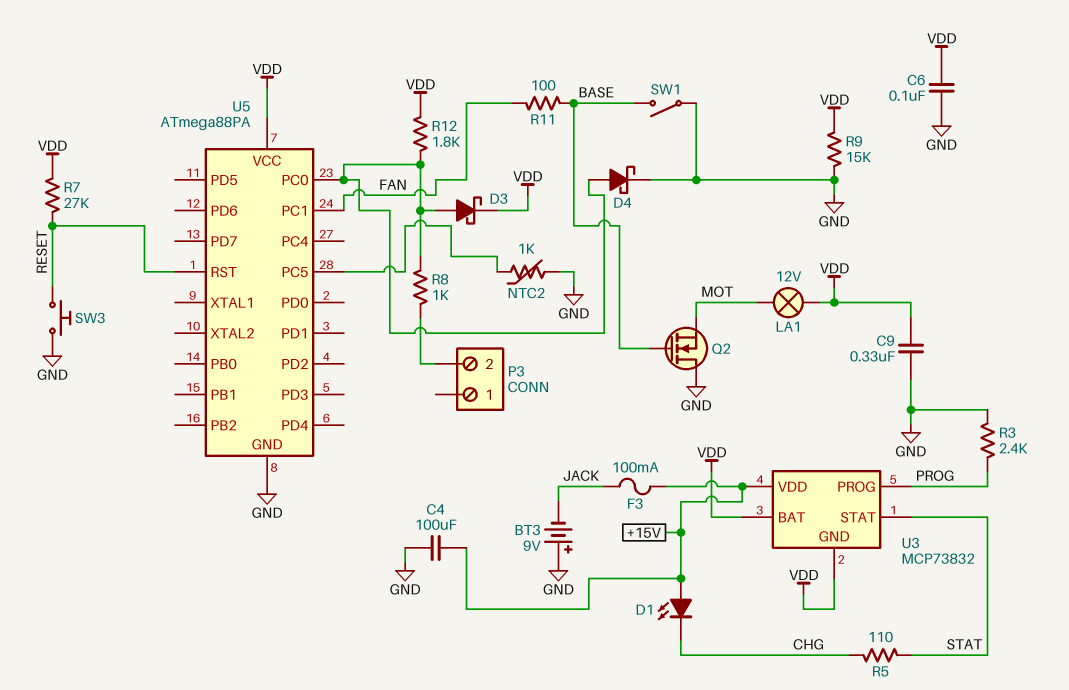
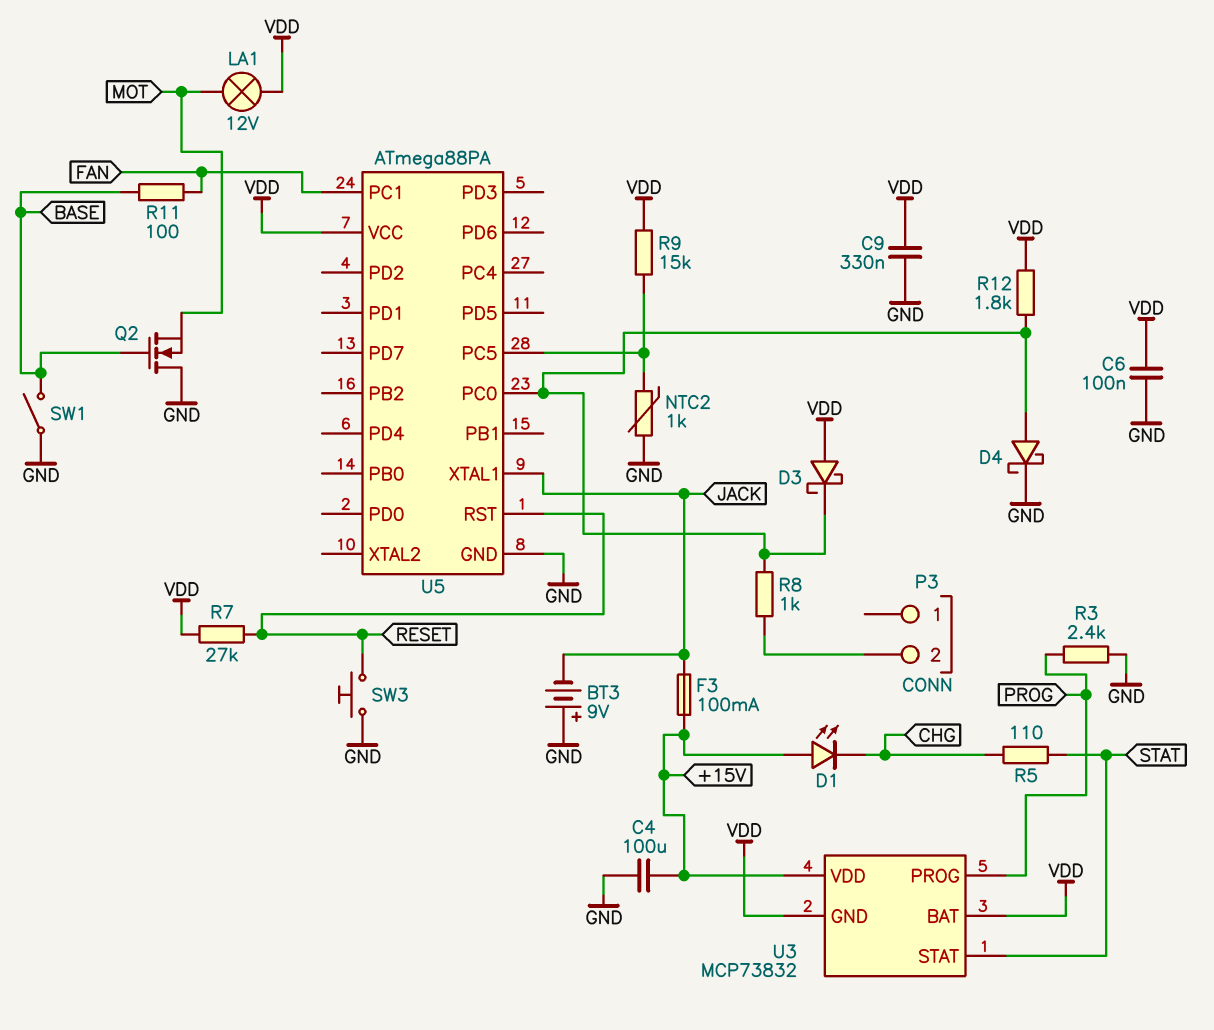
D3: schottky (A U5/PC0, K VDD) -> schottky (A VDD, K U5/PC0)
R9: 15k (GND, VDD) -> 15k (U5/PC5, VDD)
U5 pin XTAL1: none -> JACK

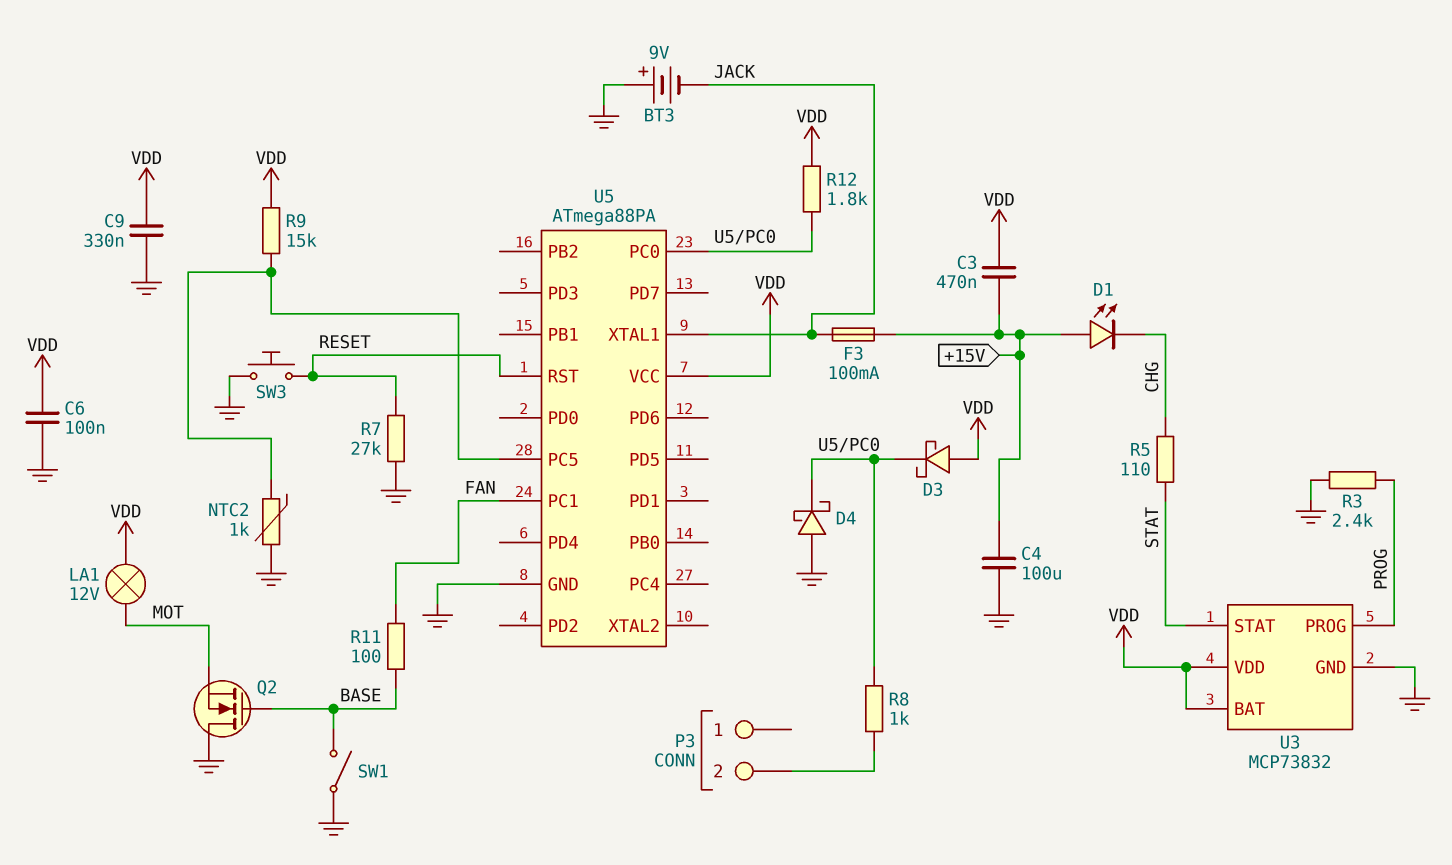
C3: none -> 470nF (+15V, VDD)
D4: schottky (A U5/PC0, K GND) -> schottky (A GND, K U5/PC0)
R7: 27k (RESET, VDD) -> 27k (GND, RESET)
U3 pin GND: VDD -> GND
U3 pin VDD: +15V -> VDD

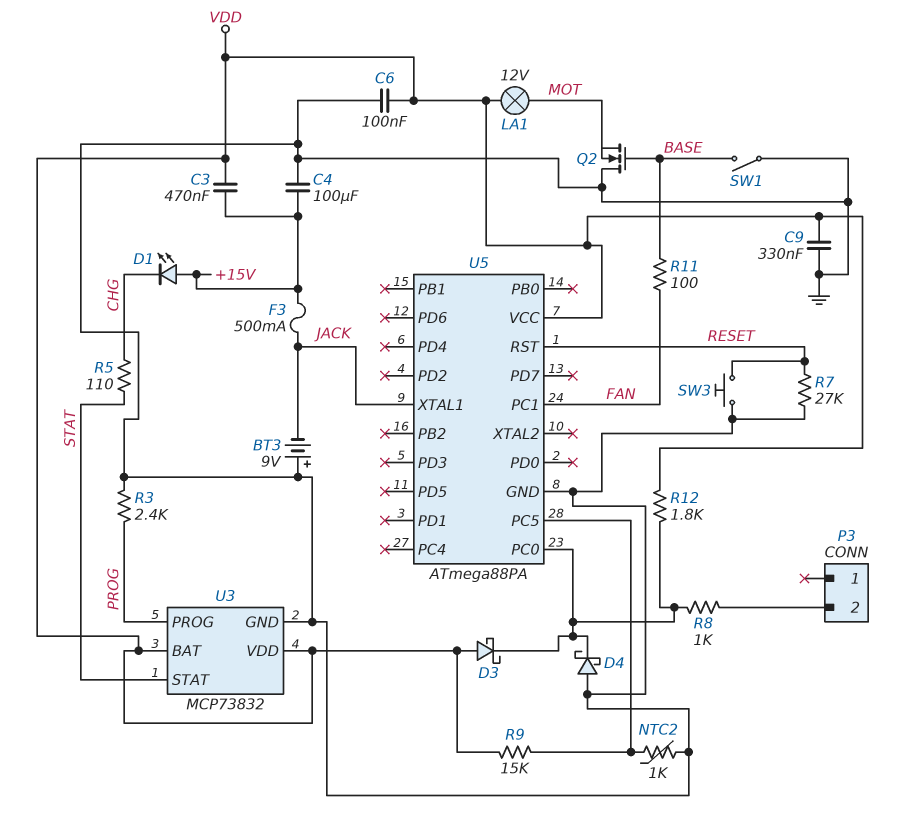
F3: 100mA (+15V, JACK) -> 500mA (+15V, JACK)

